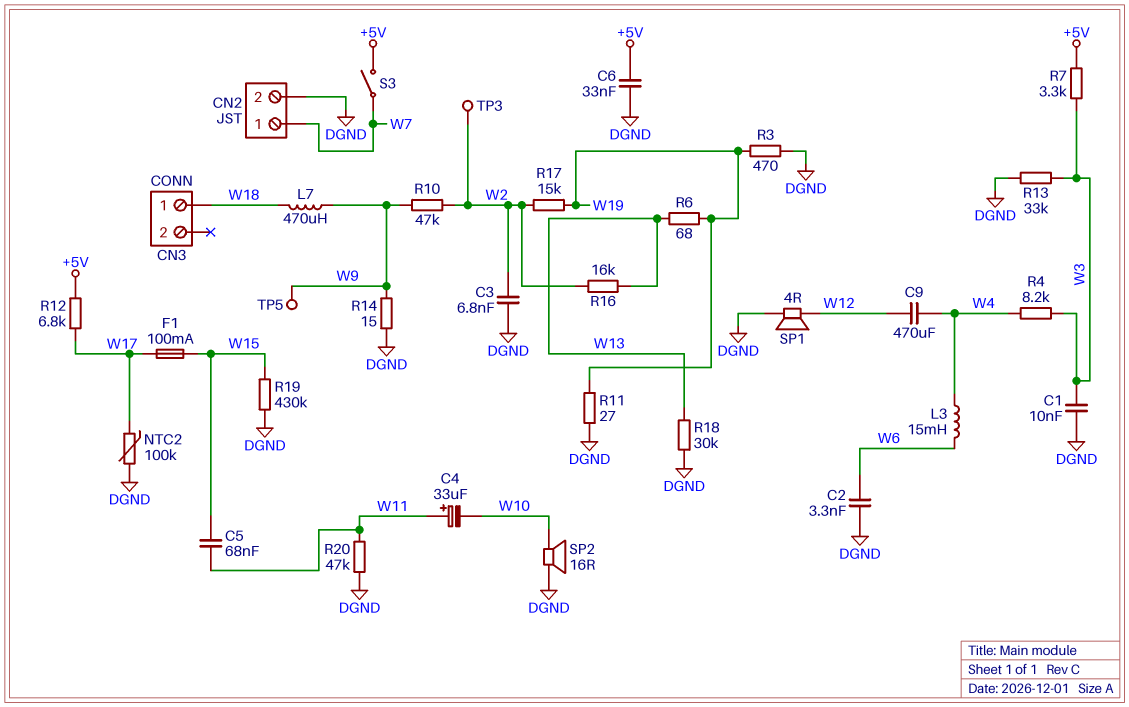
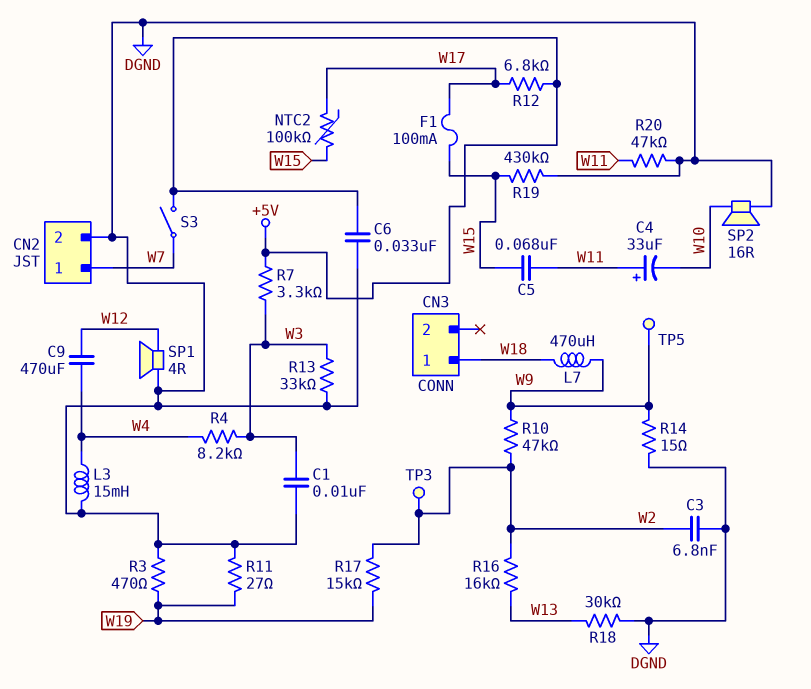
C2: 3.3nF (DGND, W6) -> none
L3: 15mH (W4, W6) -> 15mH (DGND, W4)
NTC2: 100k (DGND, W17) -> 100k (W15, W17)
R6: 68 (W13, W19) -> none

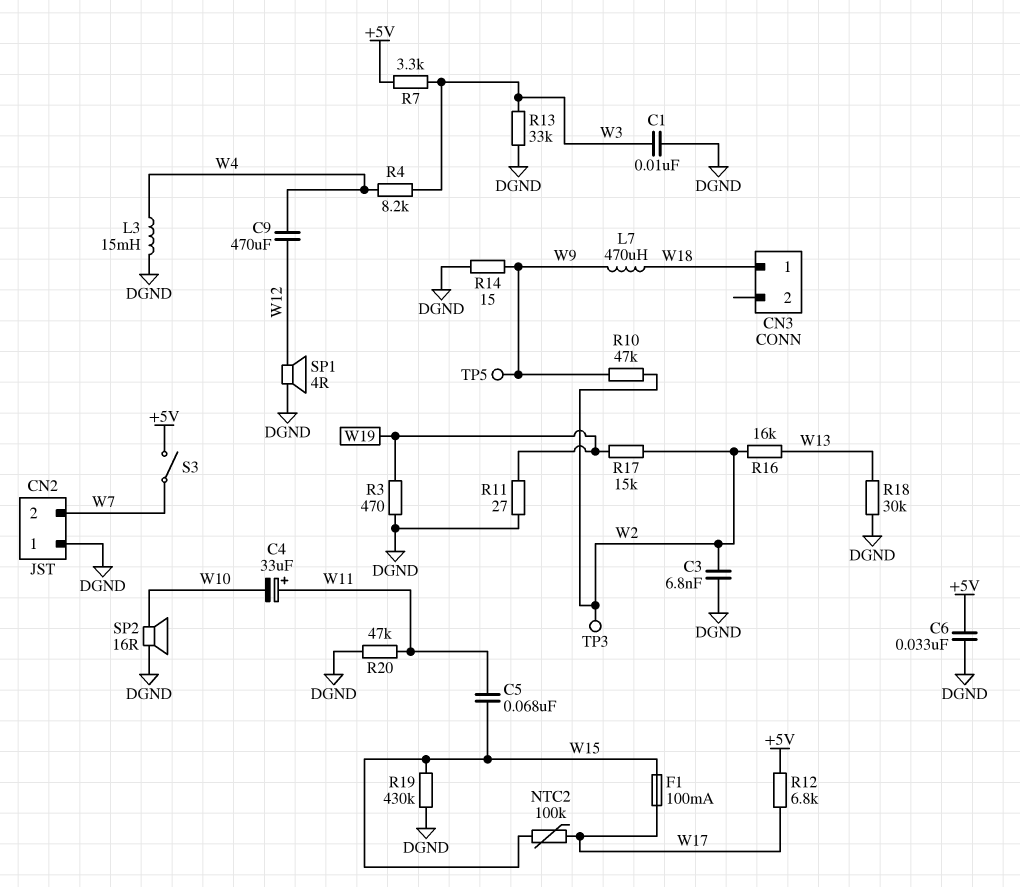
CN2 pin 1: W7 -> DGND
CN2 pin 2: DGND -> W7

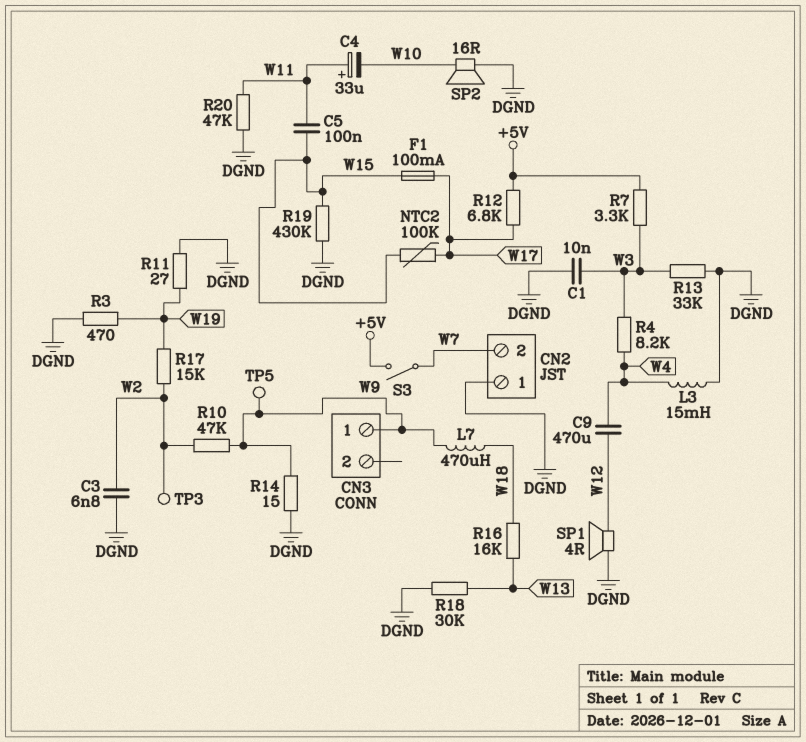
C5: 68nF (W11, W15) -> 100nF (W11, W15)
C6: 33nF (+5V, DGND) -> none
CN3 pin 1: W18 -> W9
R16: 16k (W2, W13) -> 16k (W13, W18)

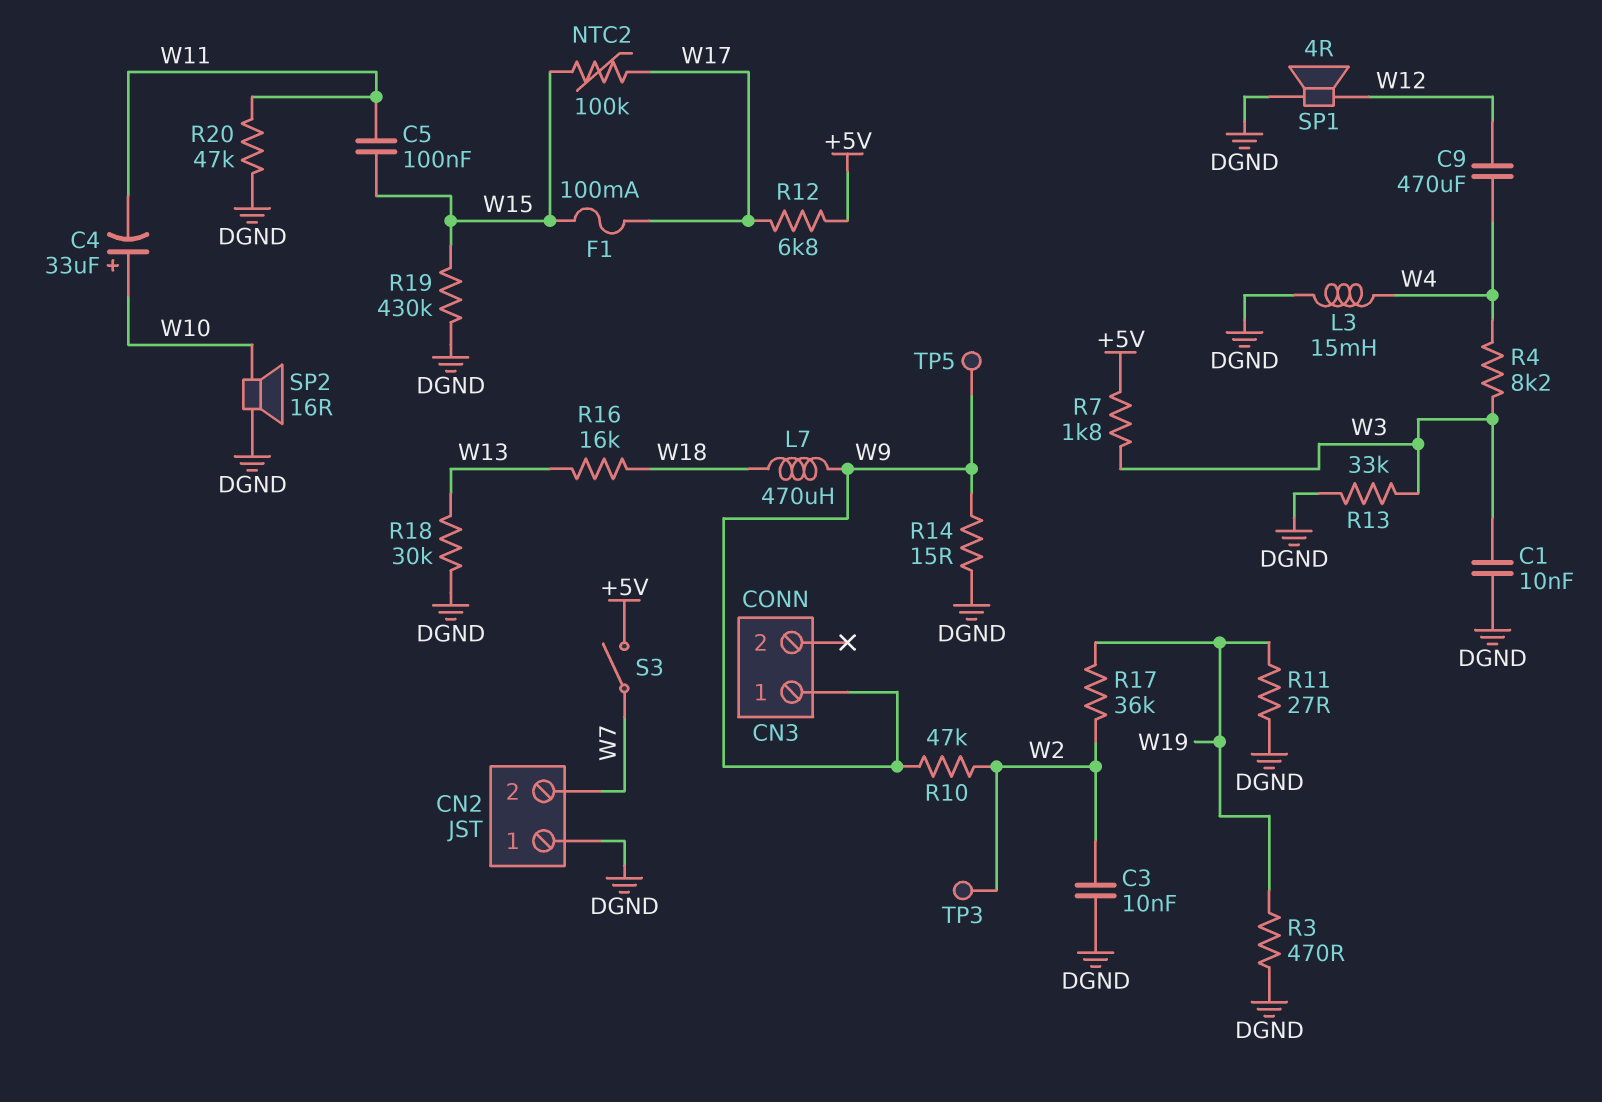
C3: 6.8nF (DGND, W2) -> 10nF (DGND, W2)
C4: 33uF (plus W11, minus W10) -> 33uF (plus W10, minus W11)
R7: 3.3k (+5V, W3) -> 1.8k (+5V, W3)
R17: 15k (W2, W19) -> 36k (W2, W19)

